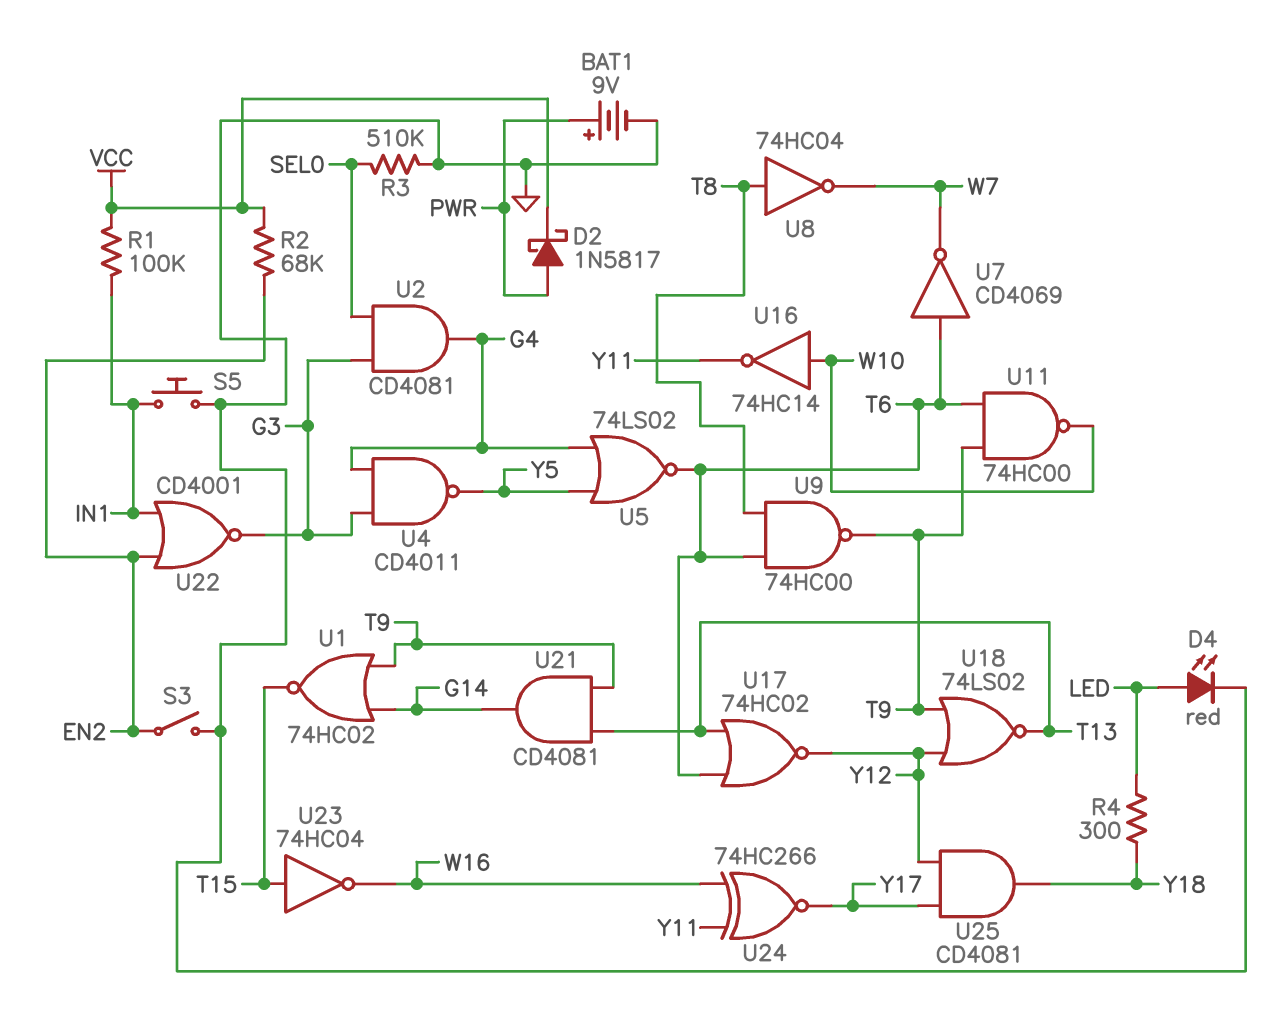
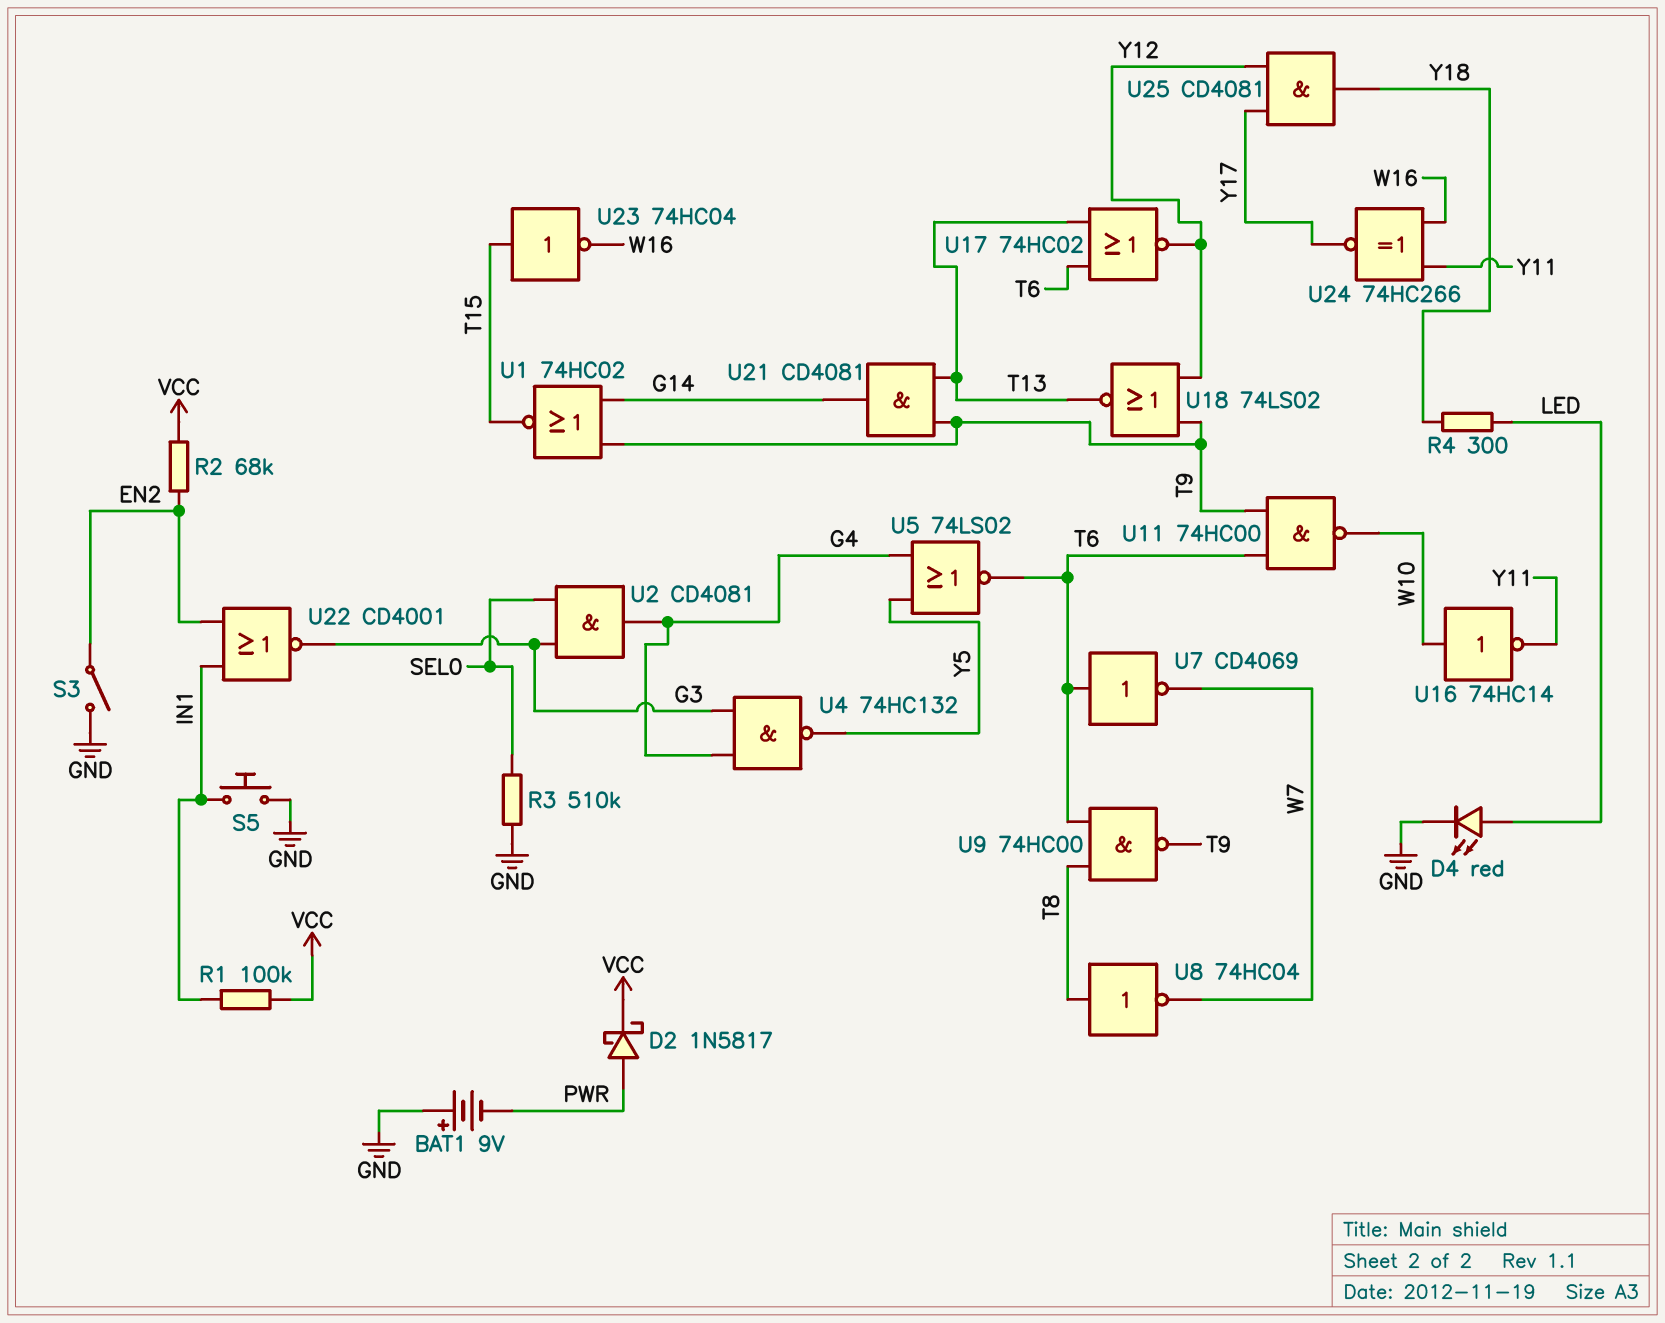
BAT1: 9V (plus PWR, minus GND) -> 9V (plus GND, minus PWR)
U4: NAND CD4011 (in G3, in G4, out Y5) -> NAND 74HC132 (in G3, in G4, out Y5)

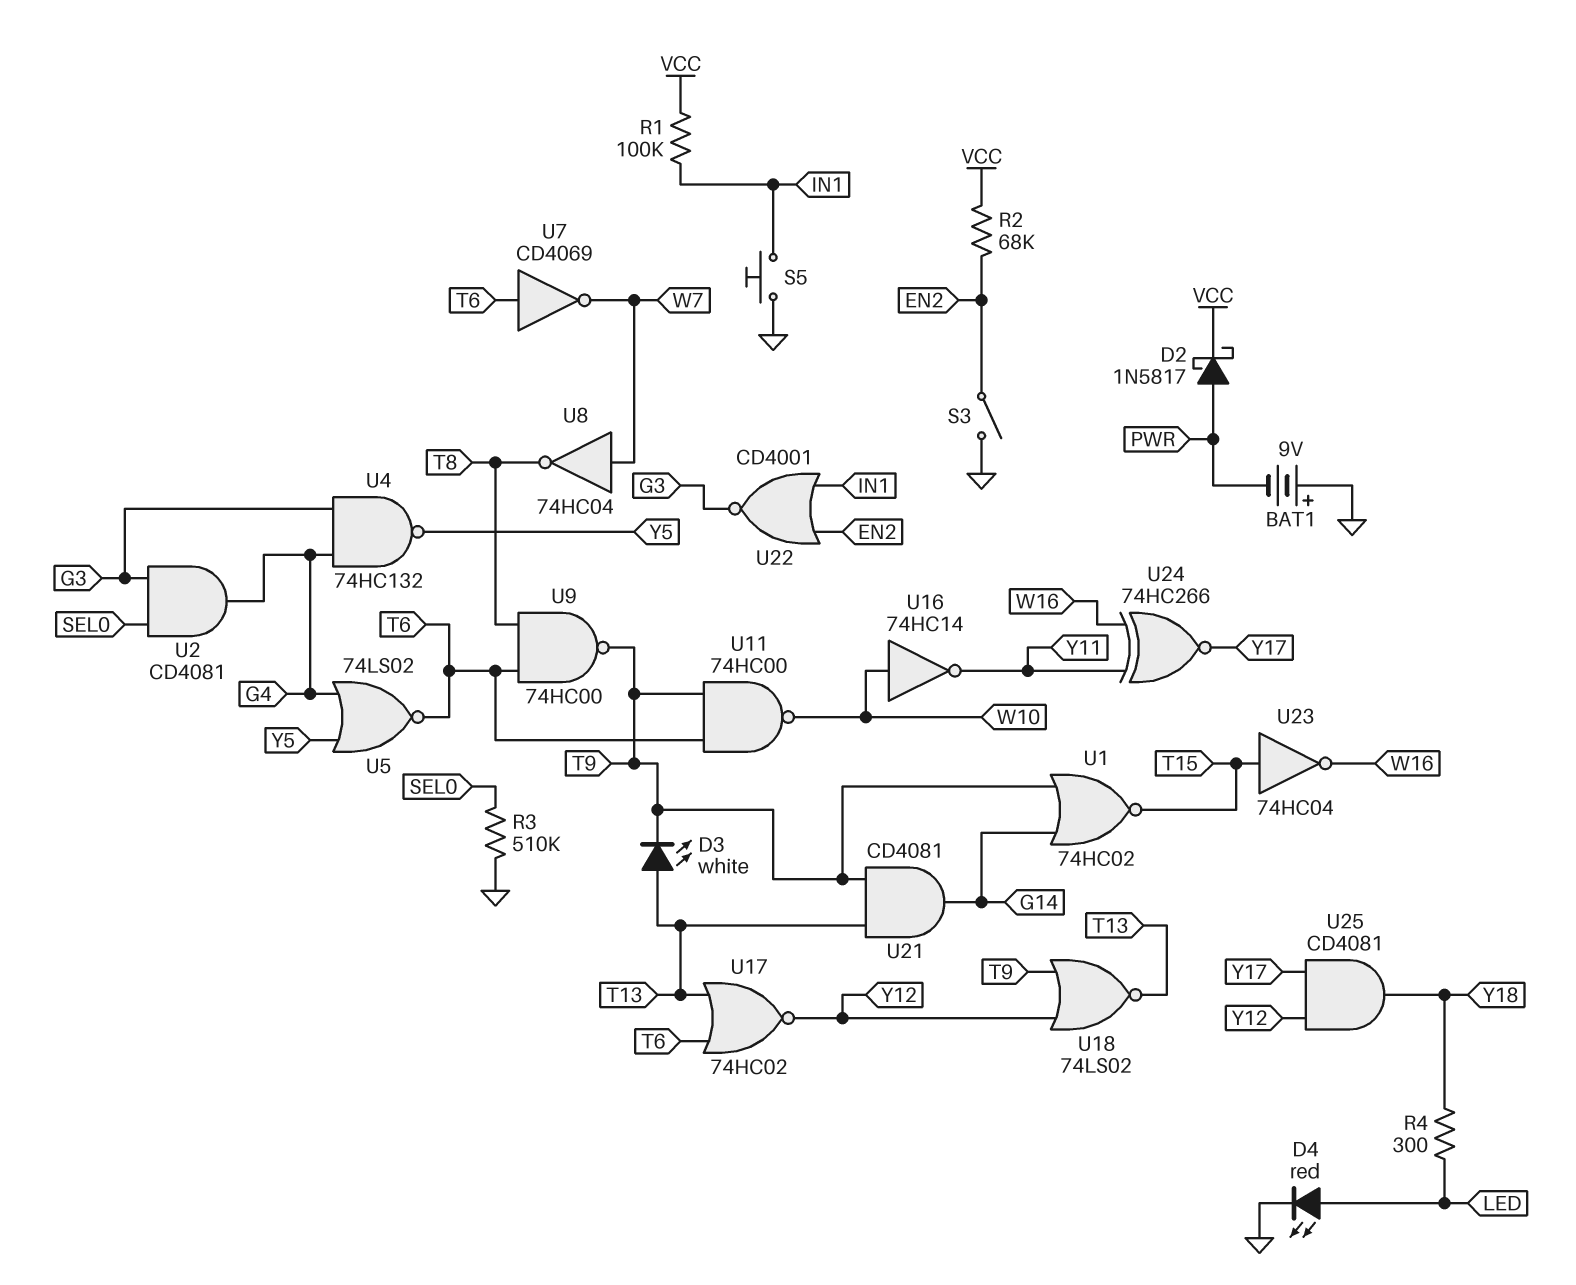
D3: none -> LED white (A T13, K T9)
U8: NOT 74HC04 (in T8, out W7) -> NOT 74HC04 (in W7, out T8)

